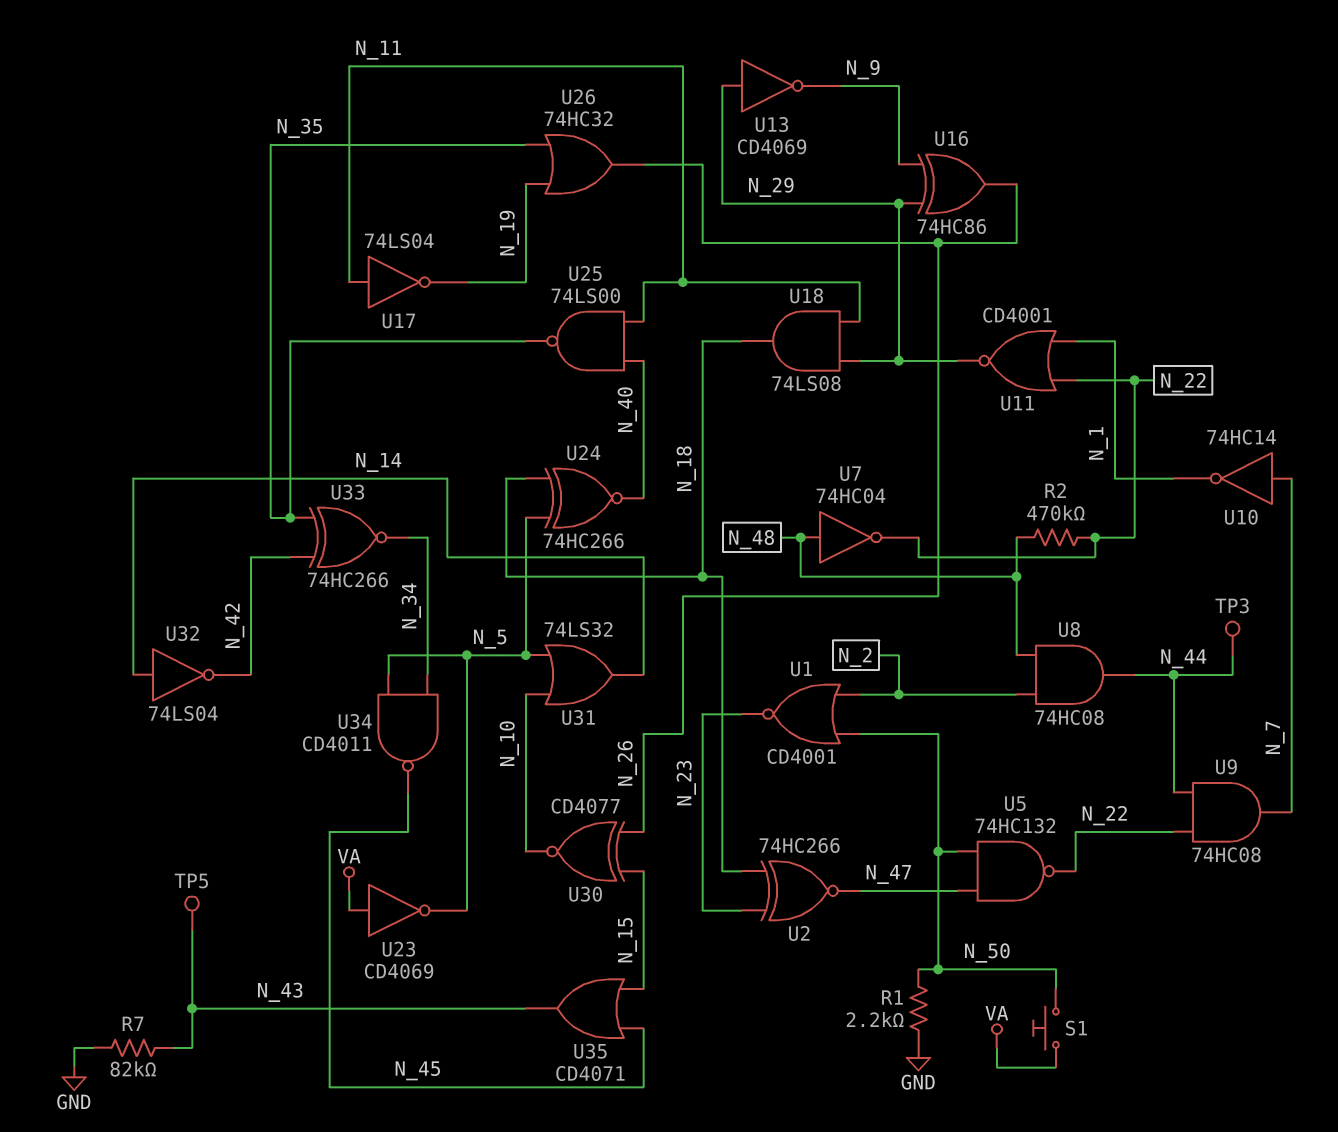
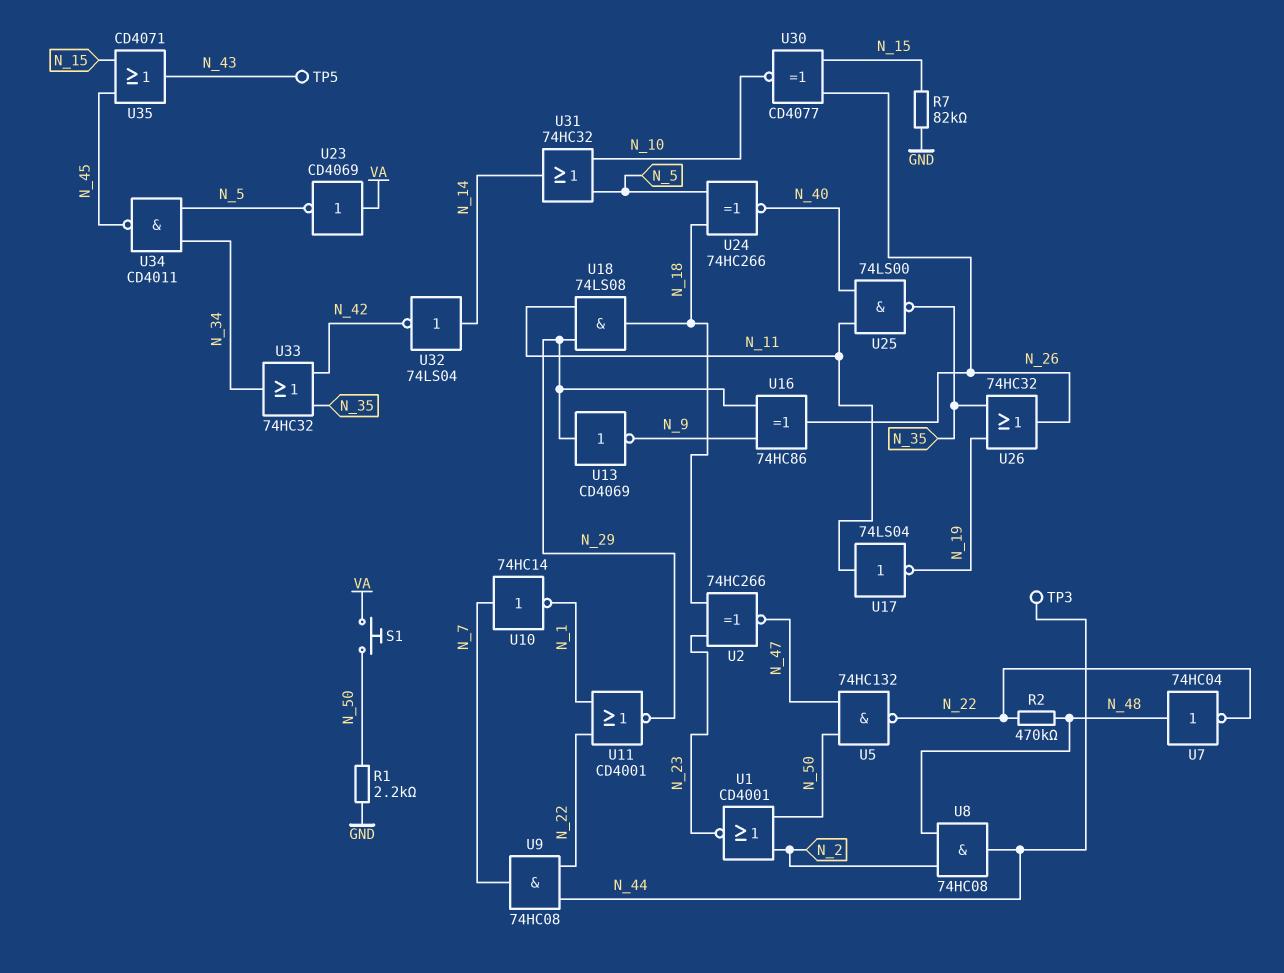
R7: 82k (GND, N_43) -> 82k (GND, N_15)
U31: OR 74LS32 (in N_5, in N_10, out N_14) -> OR 74HC32 (in N_5, in N_10, out N_14)
U33: XNOR 74HC266 (in N_35, in N_42, out N_34) -> OR 74HC32 (in N_35, in N_42, out N_34)

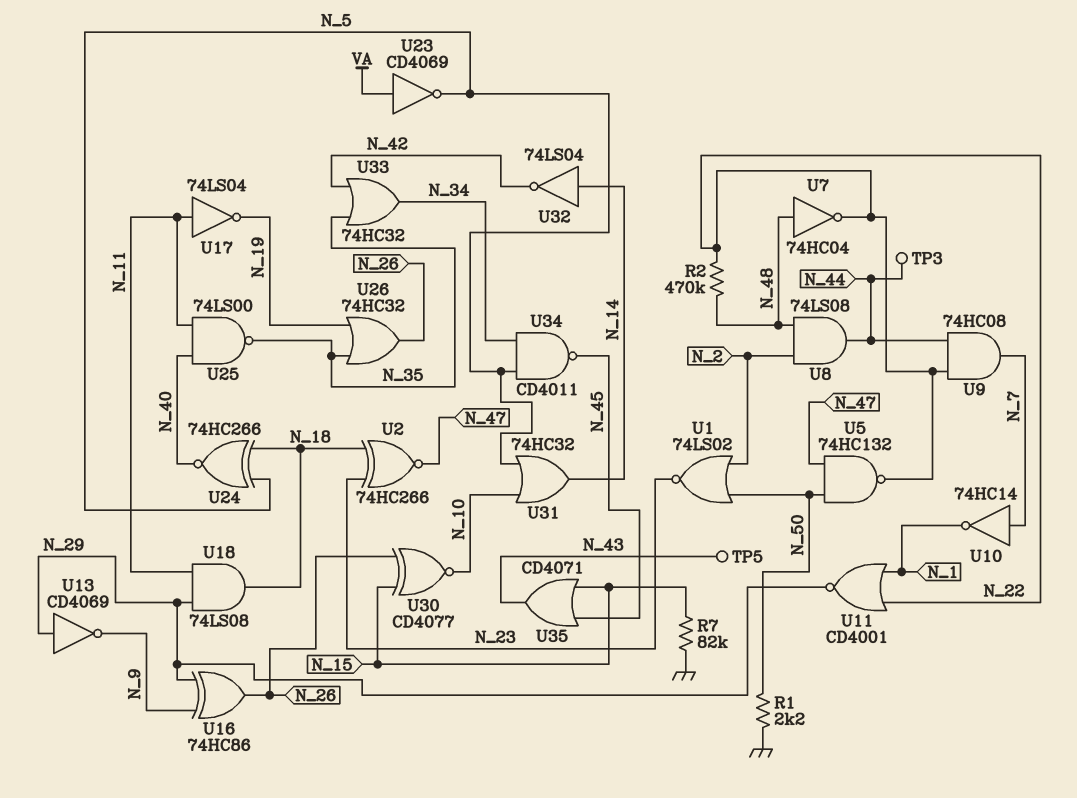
S1: button (N_50, VA) -> none
U1: NOR CD4001 (in N_2, in N_50, out N_23) -> NOR 74LS02 (in N_2, in N_50, out N_23)
U8: AND 74HC08 (in N_2, in N_48, out N_44) -> AND 74LS08 (in N_2, in N_48, out N_44)

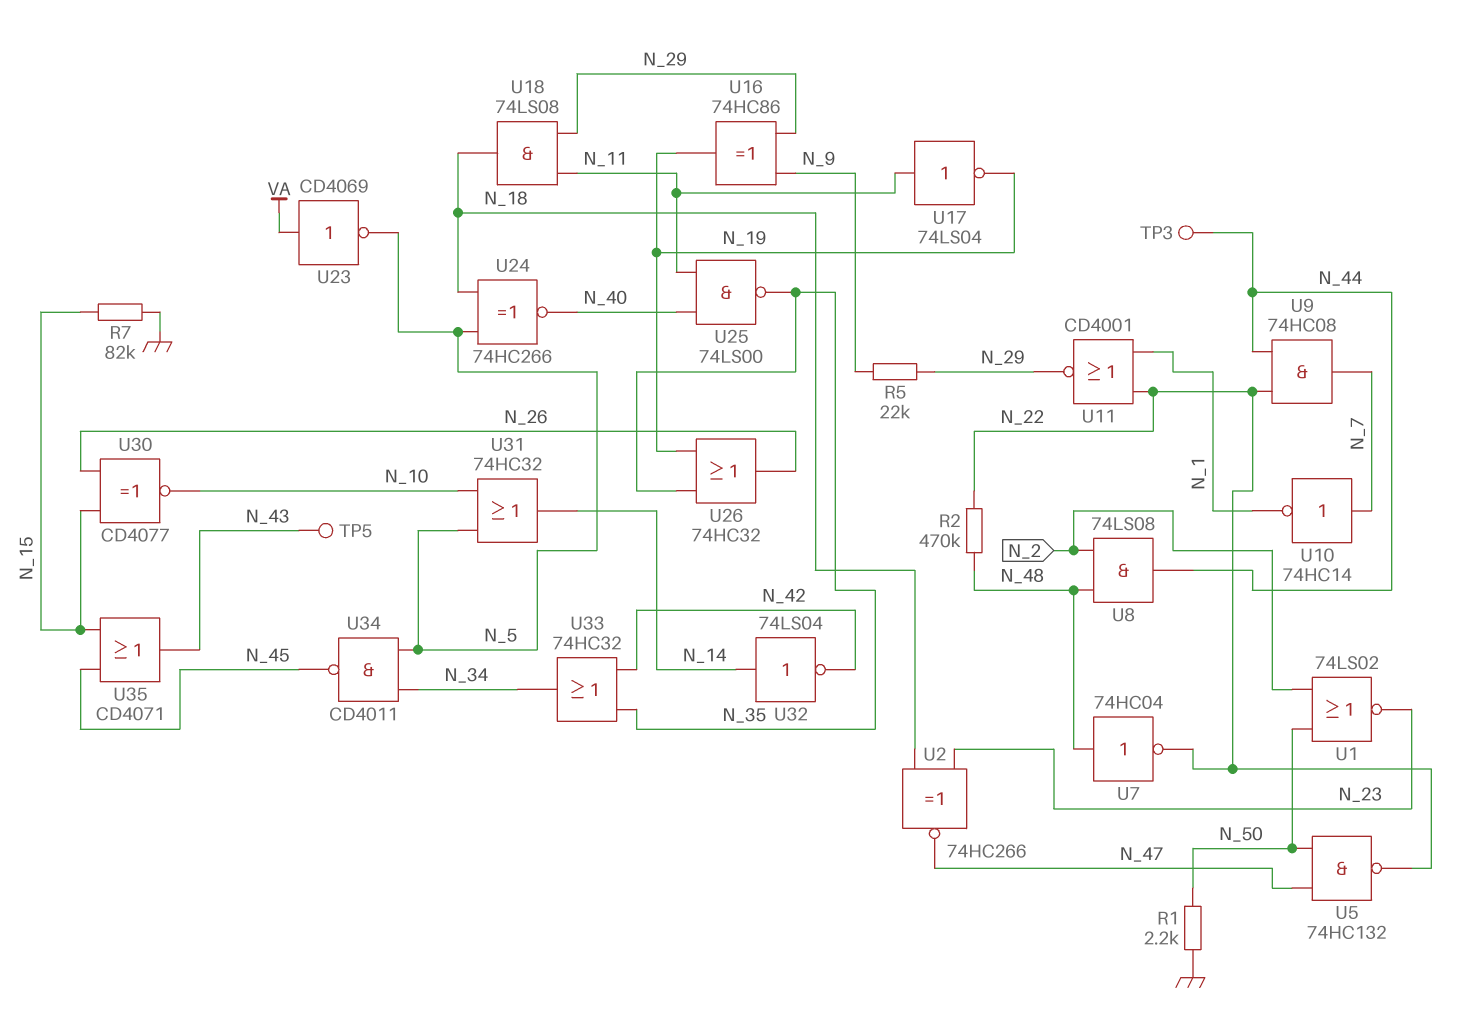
R5: none -> 22k (N_9, N_29)
U13: NOT CD4069 (in N_29, out N_9) -> none
U16: XOR 74HC86 (in N_9, in N_29, out N_26) -> XOR 74HC86 (in N_9, in N_29, out N_19)

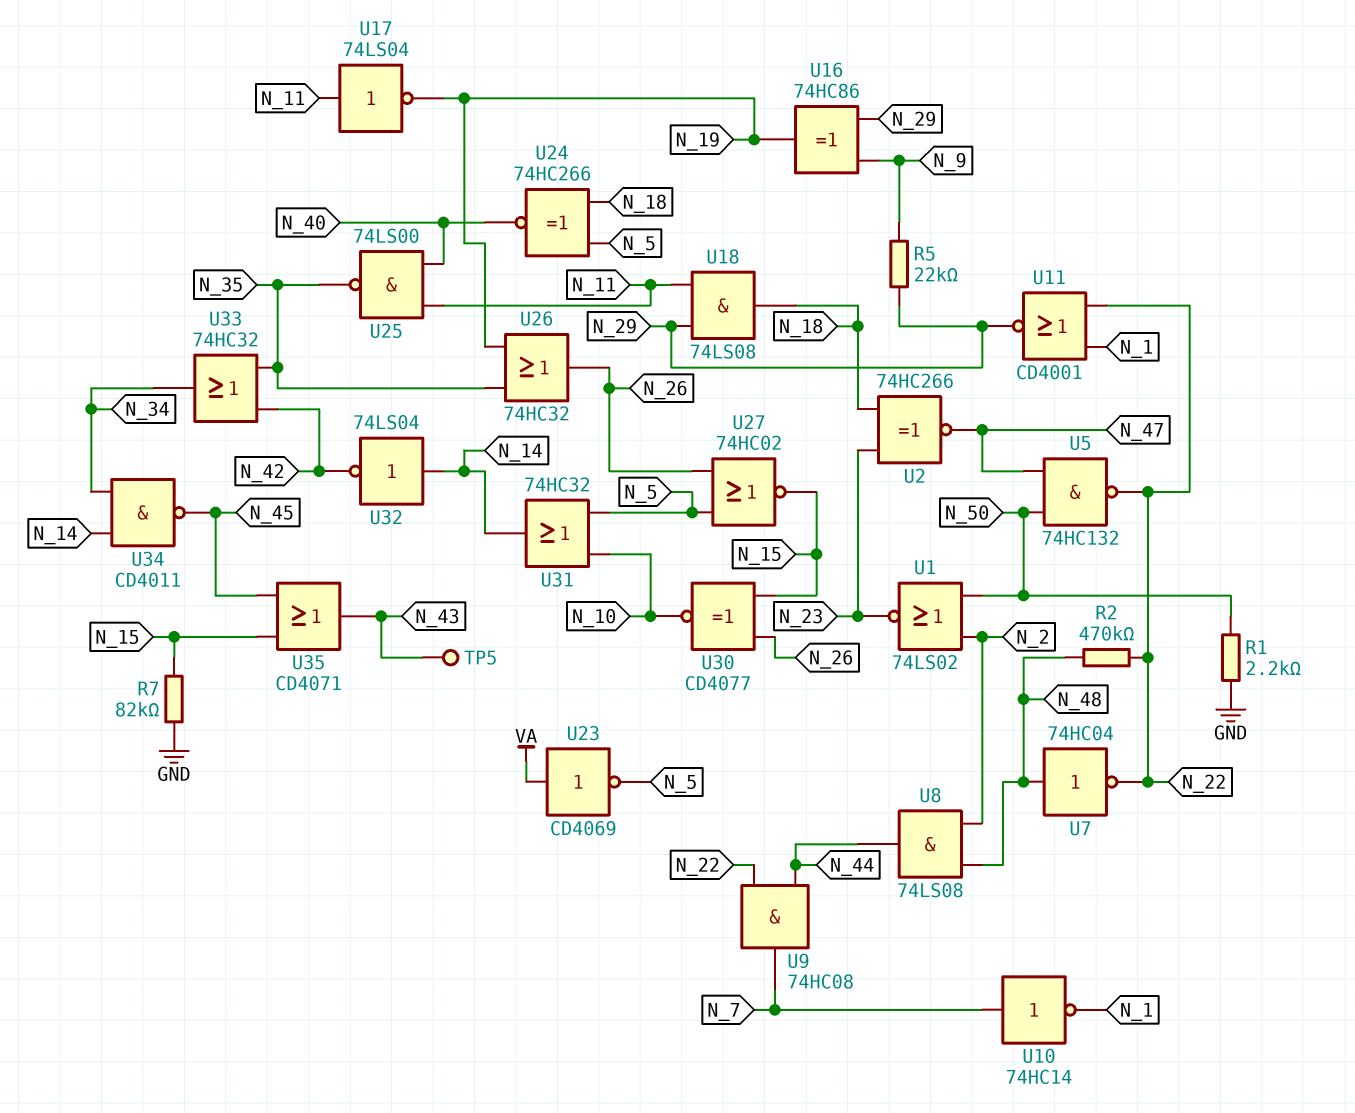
TP3: test point (N_44) -> none
U27: none -> NOR 74HC02 (in N_5, in N_26, out N_15)
U34: NAND CD4011 (in N_5, in N_34, out N_45) -> NAND CD4011 (in N_14, in N_34, out N_45)

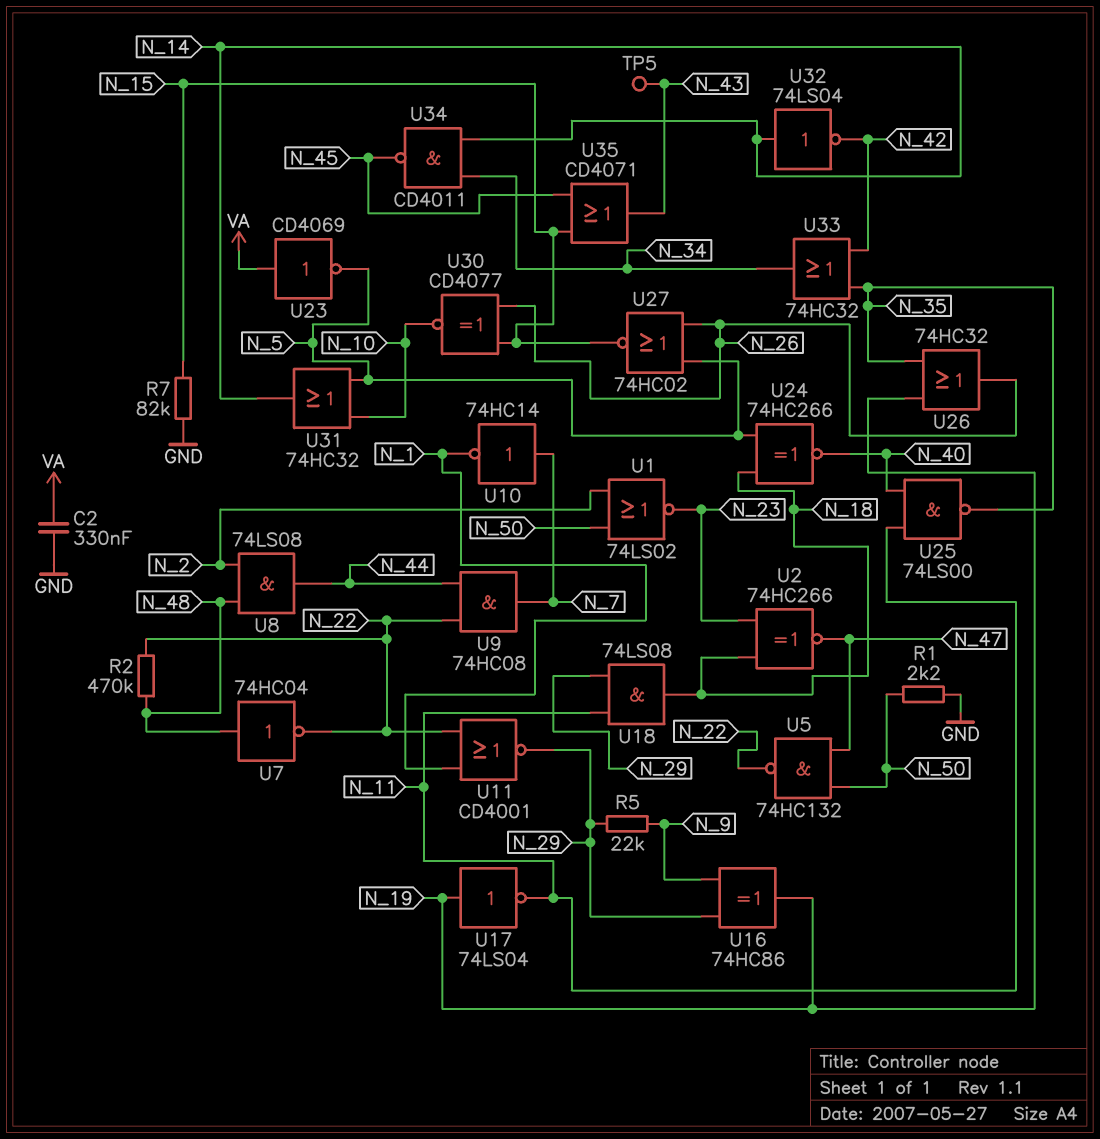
C2: none -> 330nF (GND, VA)
U17: NOT 74LS04 (in N_11, out N_19) -> NOT 74LS04 (in N_19, out N_11)

